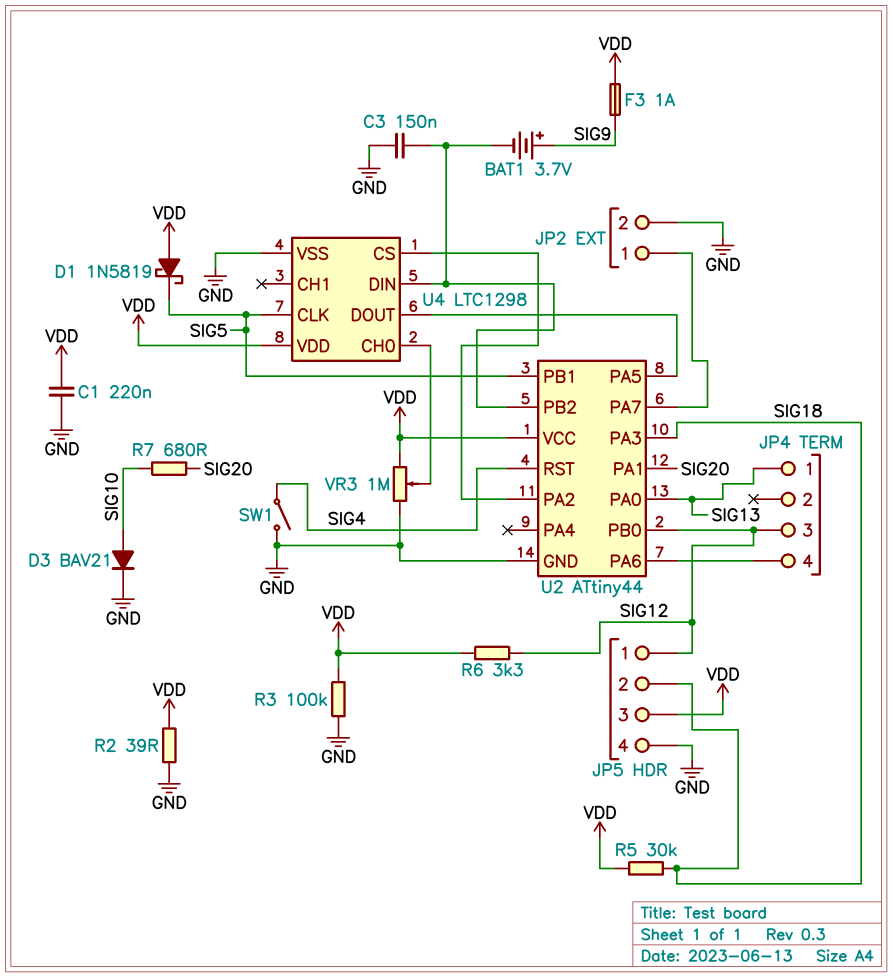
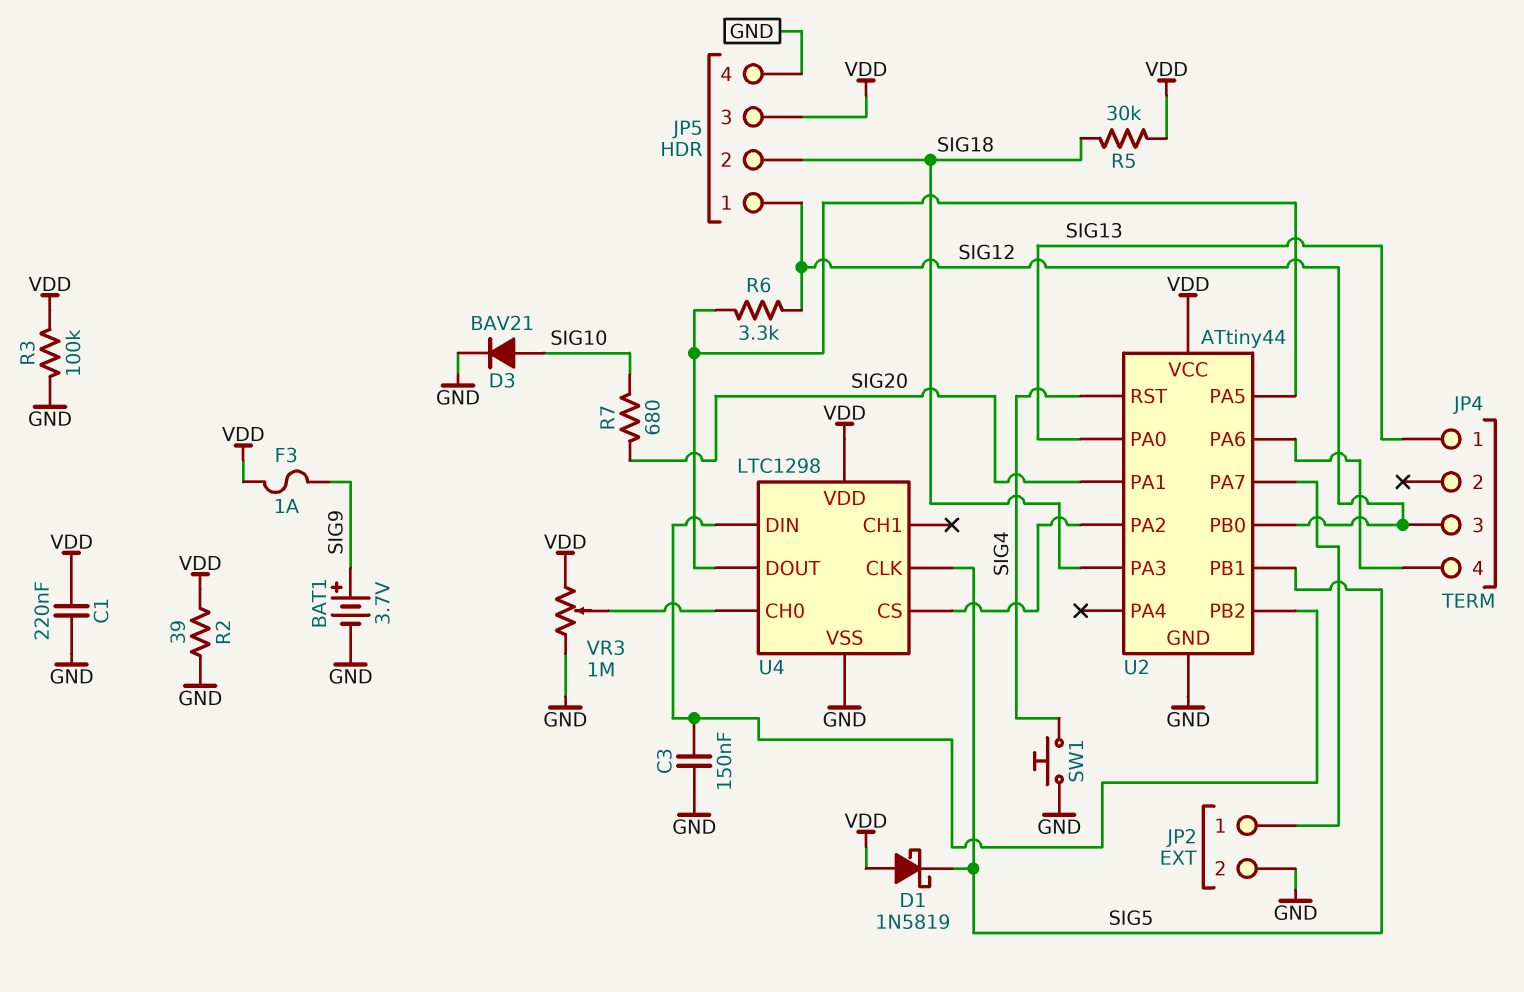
BAT1: 3.7V (plus SIG9, minus U2/PB2) -> 3.7V (plus SIG9, minus GND)
R6: 3.3k (SIG12, VDD) -> 3.3k (SIG12, U2/PA5)
SW1: switch (GND, SIG4) -> button (GND, SIG4)

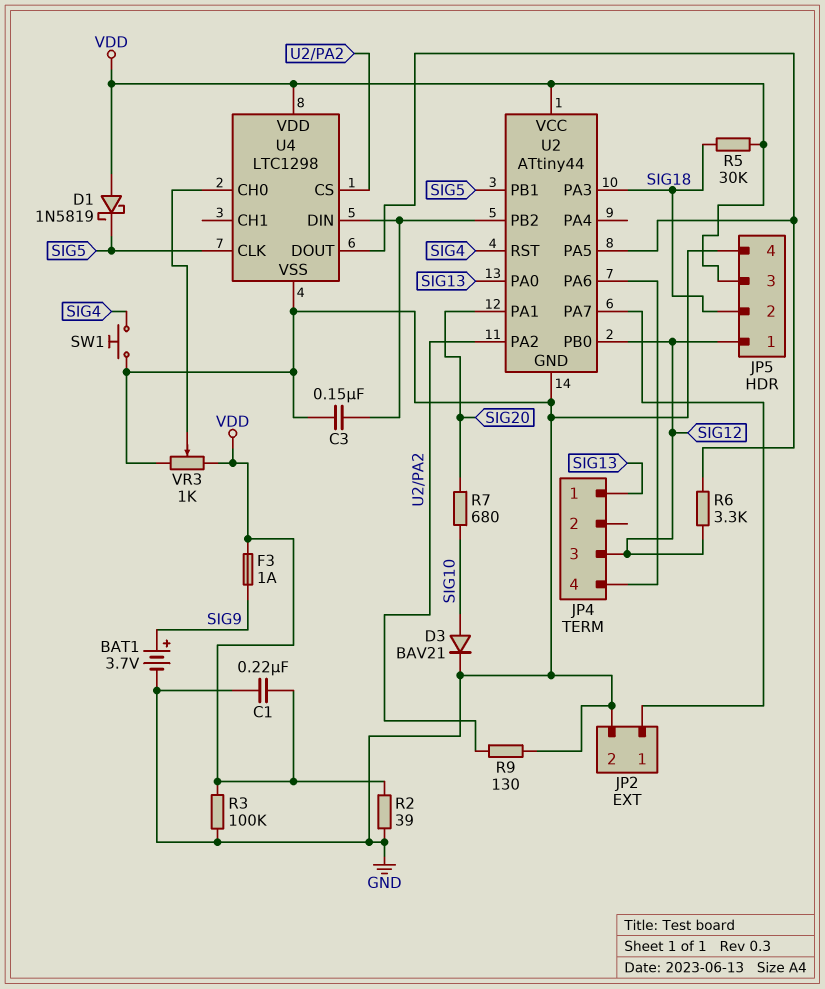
R9: none -> 130 (GND, U2/PA2)
VR3: 1M (GND, VDD, wiper U4/CH0) -> 1k (GND, VDD, wiper U4/CH0)

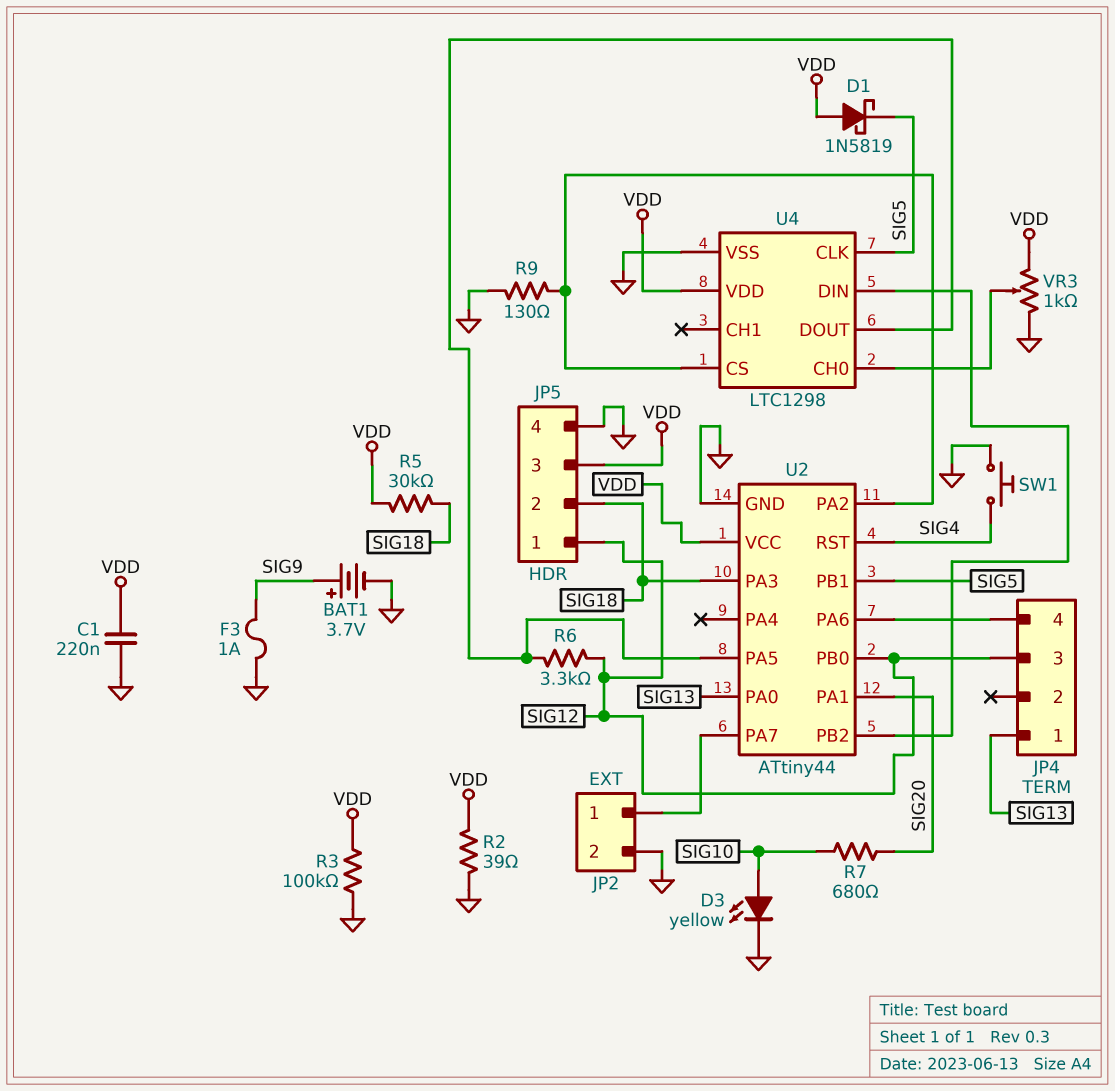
C3: 150nF (GND, U2/PB2) -> none
D3: diode BAV21 (A SIG10, K GND) -> LED yellow (A SIG10, K GND)
F3: 1A (SIG9, VDD) -> 1A (GND, SIG9)

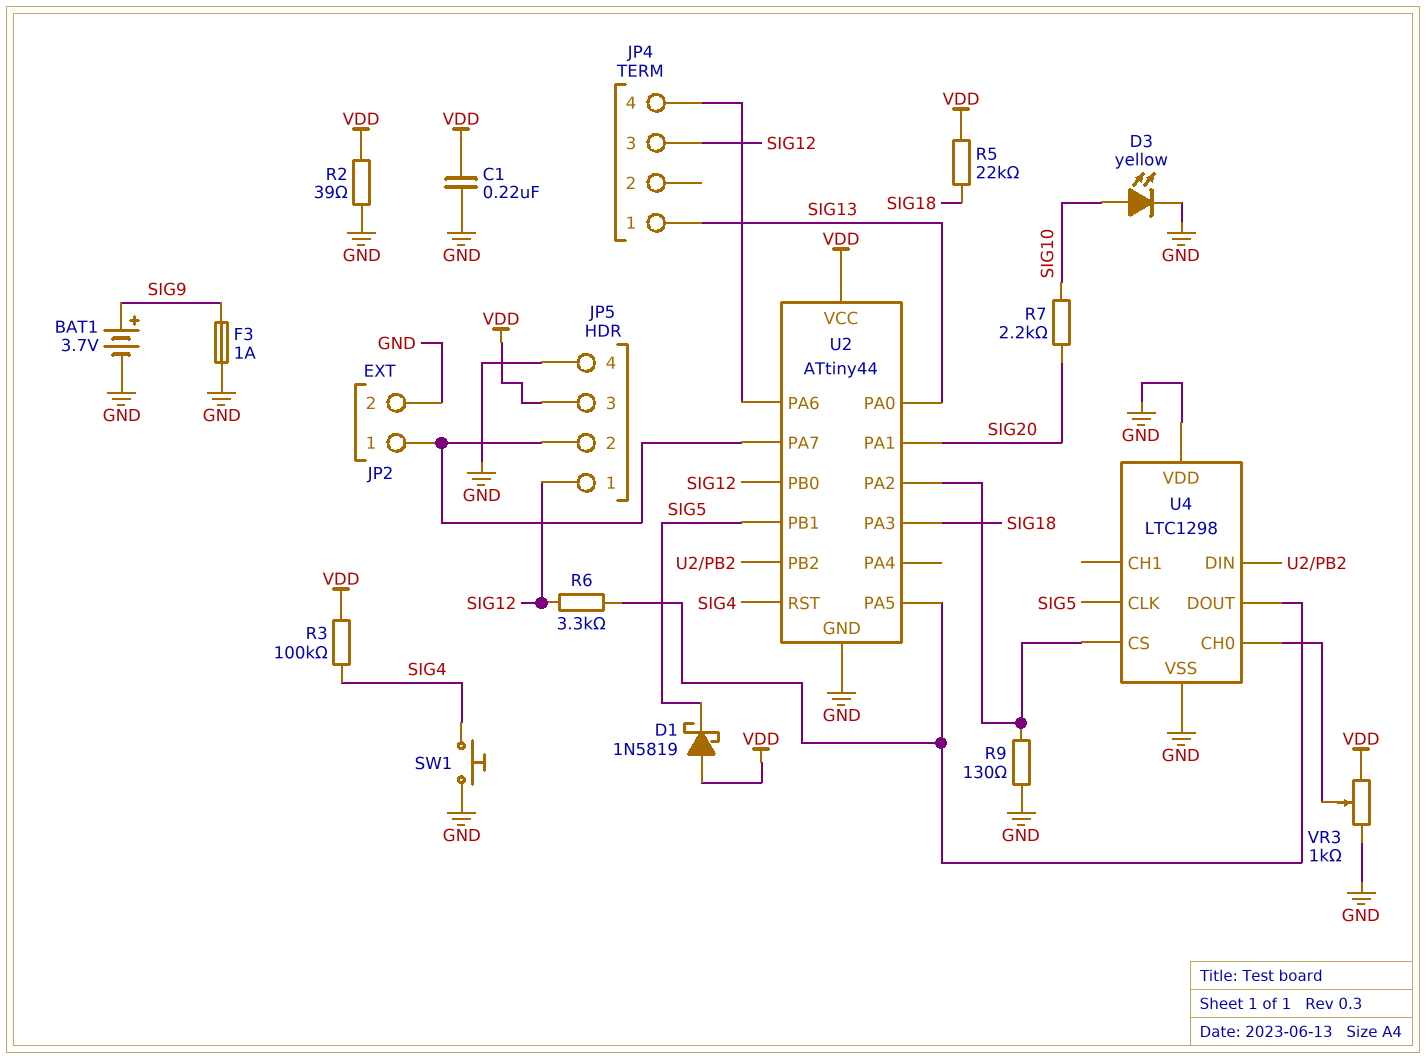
JP5 pin 2: SIG18 -> JP2/1
R3: 100k (GND, VDD) -> 100k (SIG4, VDD)
R5: 30k (SIG18, VDD) -> 22k (SIG18, VDD)
R7: 680 (SIG10, SIG20) -> 2.2k (SIG10, SIG20)
U4 pin VDD: VDD -> GND

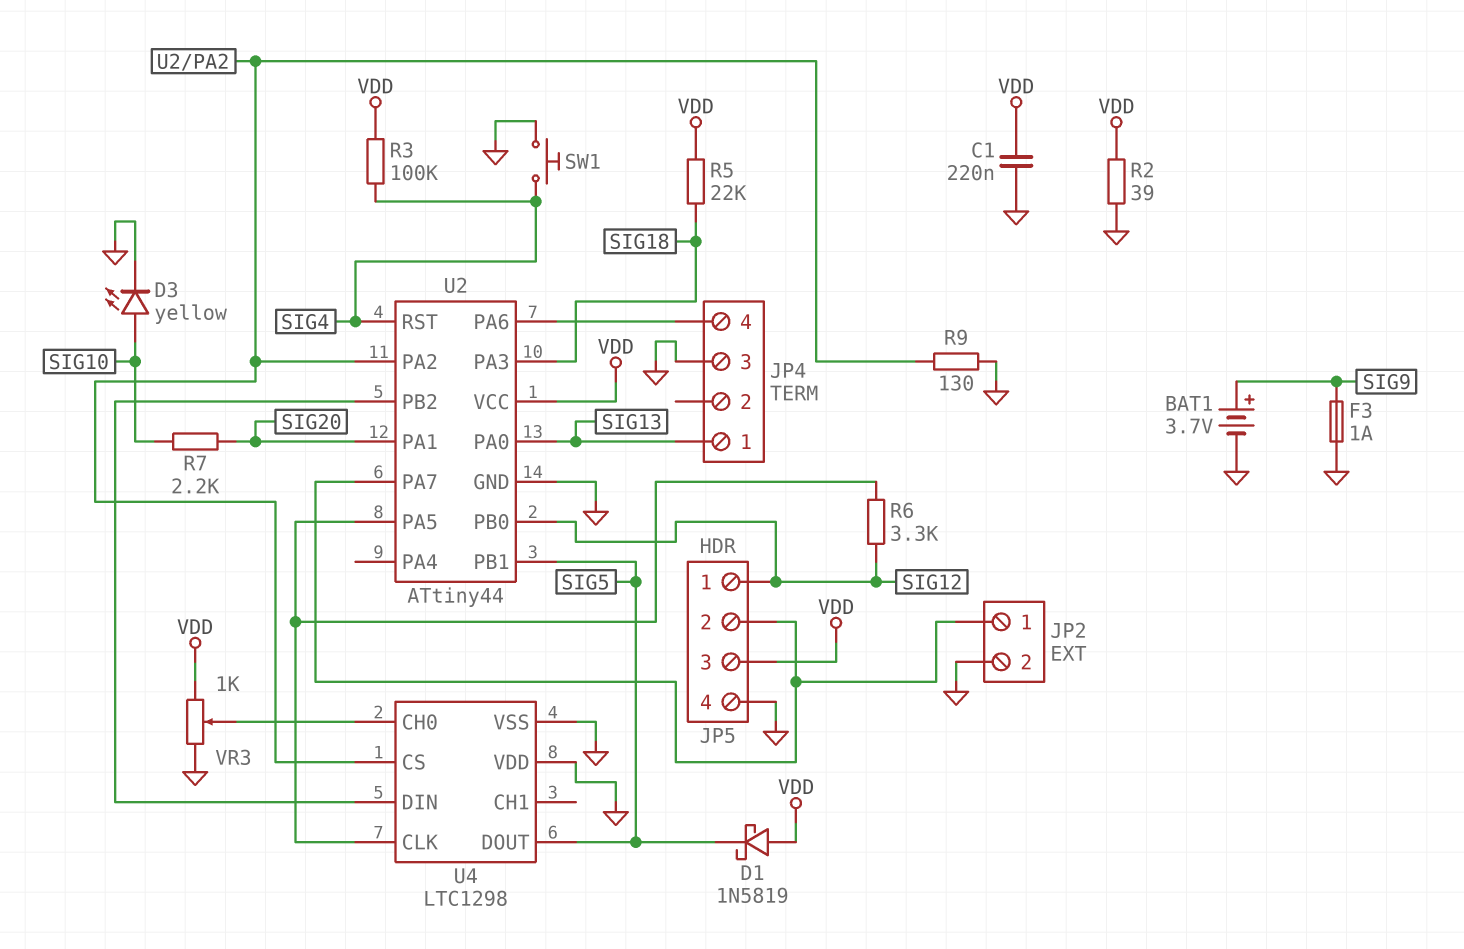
JP4 pin 3: SIG12 -> GND
U4 pin CLK: SIG5 -> U2/PA5
U4 pin DOUT: U2/PA5 -> SIG5

